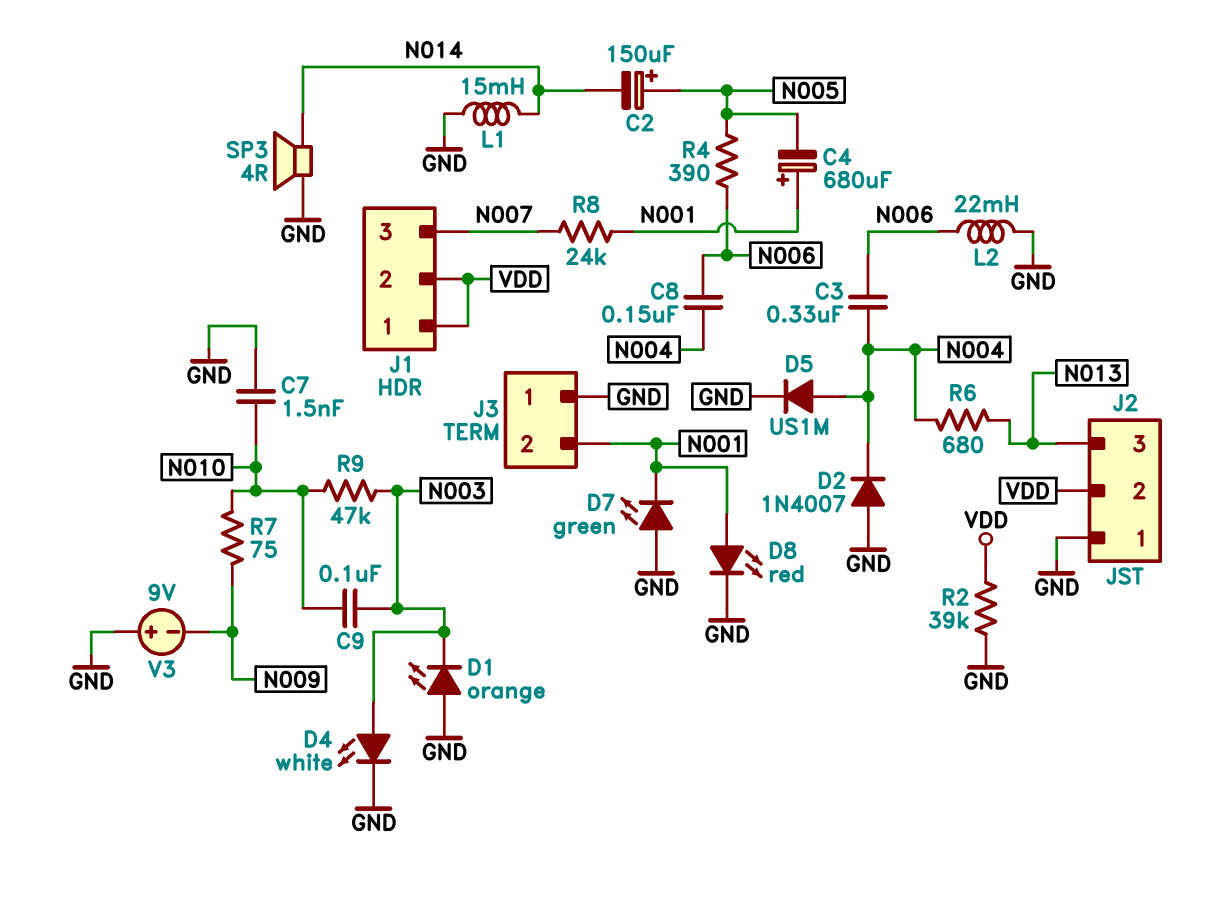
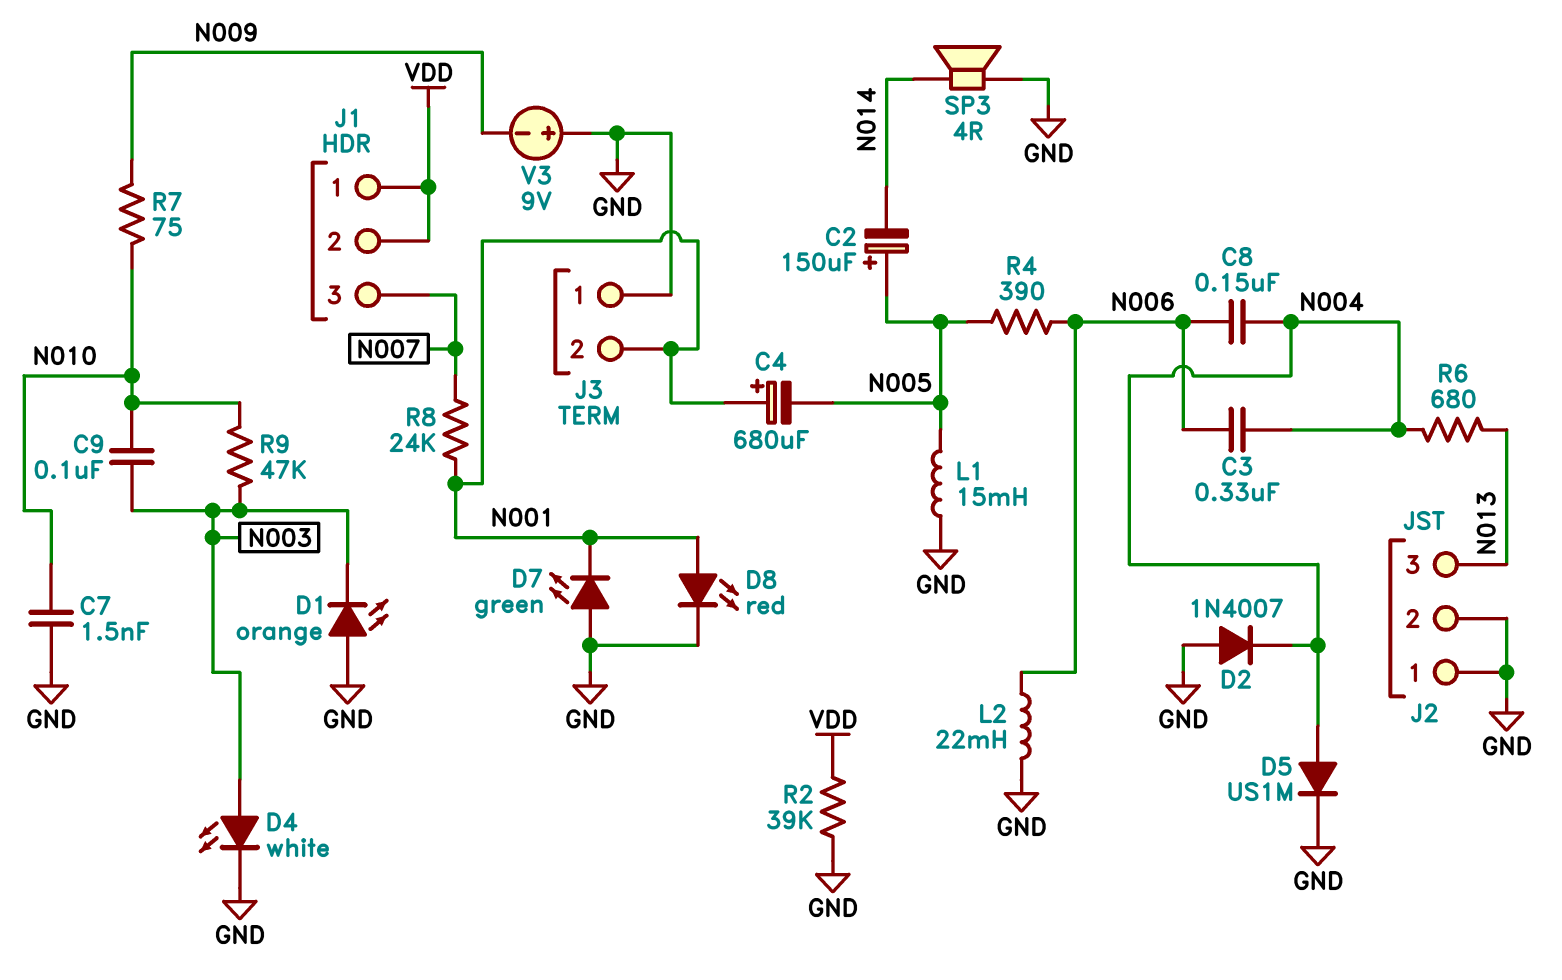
J2 pin 2: VDD -> GND
L1: 15mH (GND, N014) -> 15mH (GND, N005)

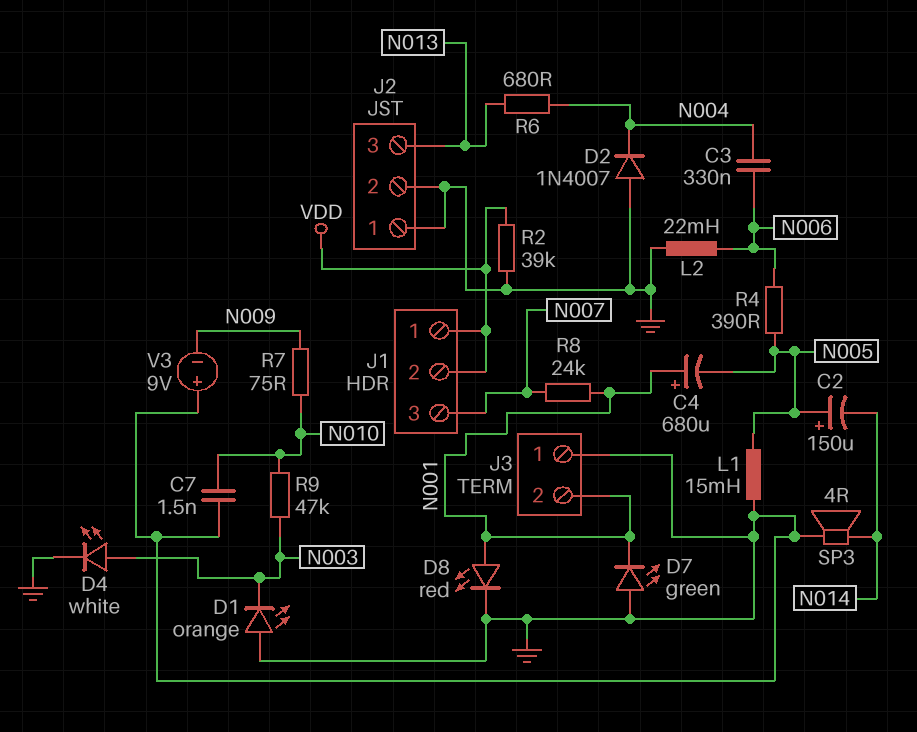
C8: 150nF (N004, N006) -> none
C9: 100nF (N003, N010) -> none
D5: diode US1M (A N004, K GND) -> none

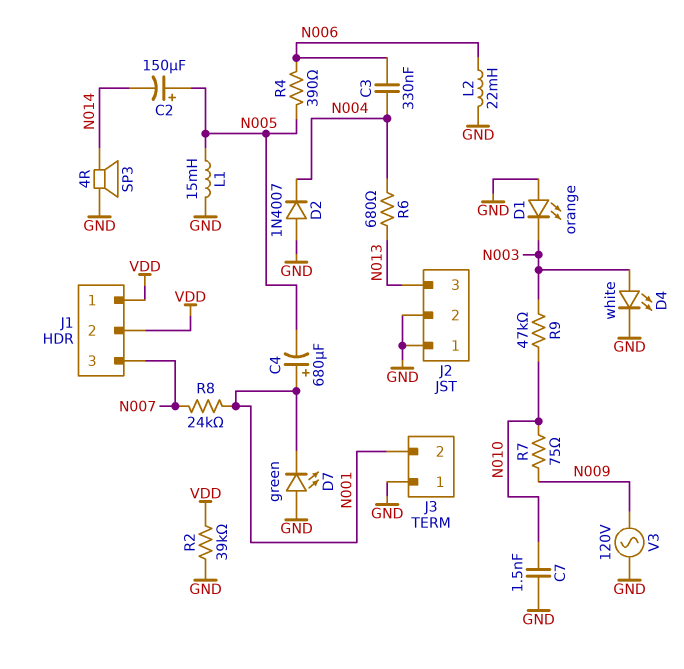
D8: LED red (A N001, K GND) -> none
V3: 9V (plus GND, minus N009) -> AC 120V (GND, N009)

